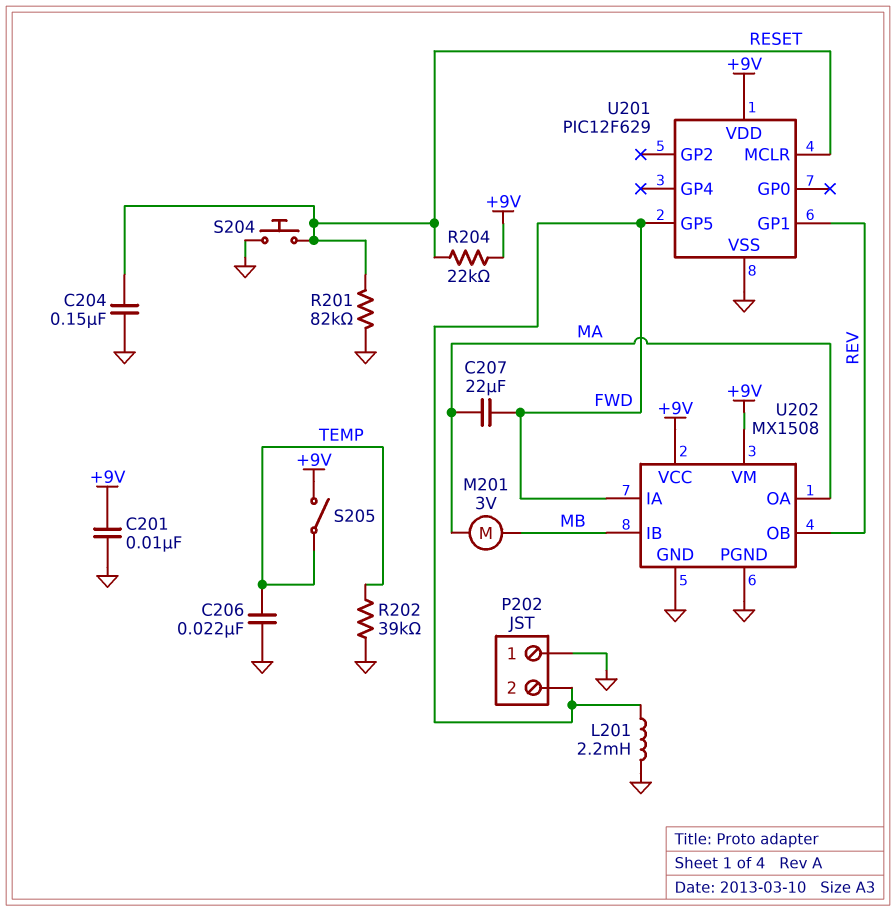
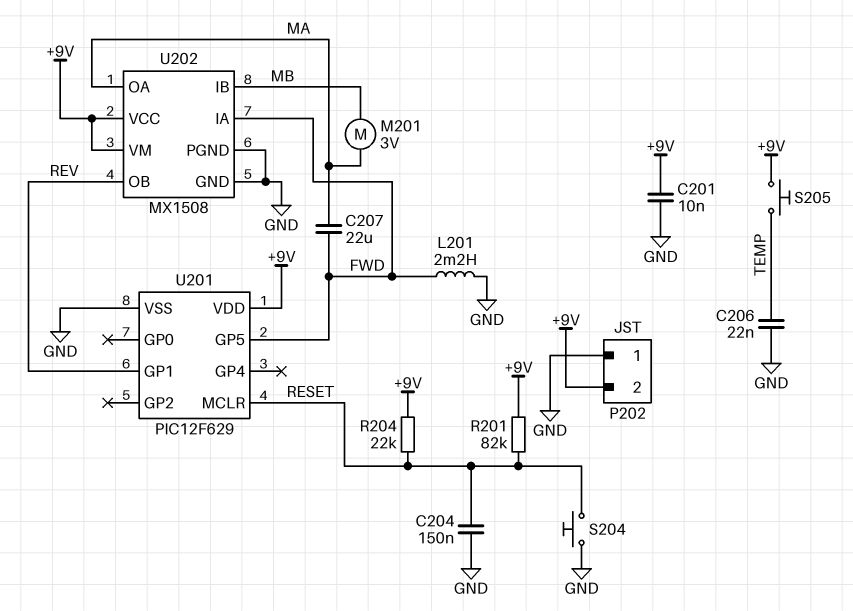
P202 pin 2: FWD -> +9V
R201: 82k (GND, RESET) -> 82k (+9V, RESET)
R202: 39k (GND, TEMP) -> none
S205: switch (+9V, TEMP) -> button (+9V, TEMP)

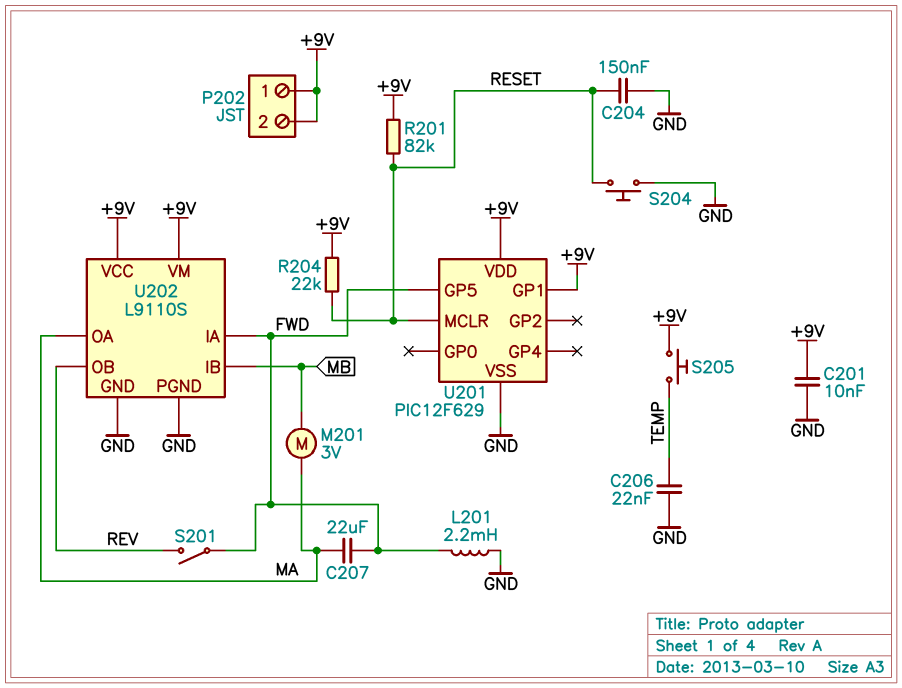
P202 pin 1: GND -> +9V
S201: none -> switch (FWD, REV)
U201 pin GP1: REV -> +9V
U202: MX1508 -> L9110S

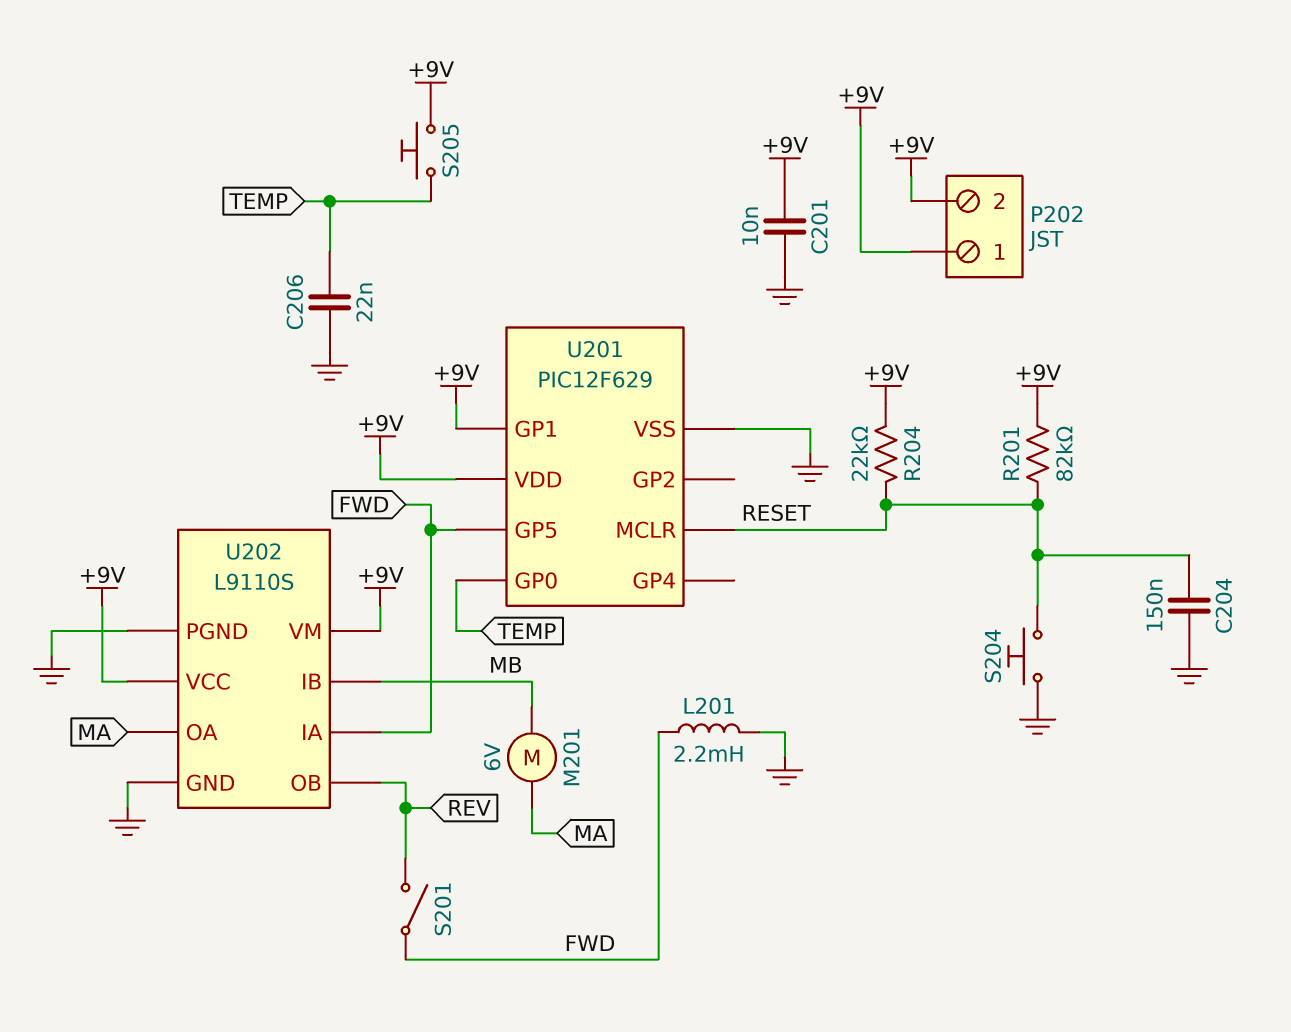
C207: 22uF (FWD, MA) -> none
M201: motor 3V (MA, MB) -> motor 6V (MA, MB)
U201 pin GP0: none -> TEMP

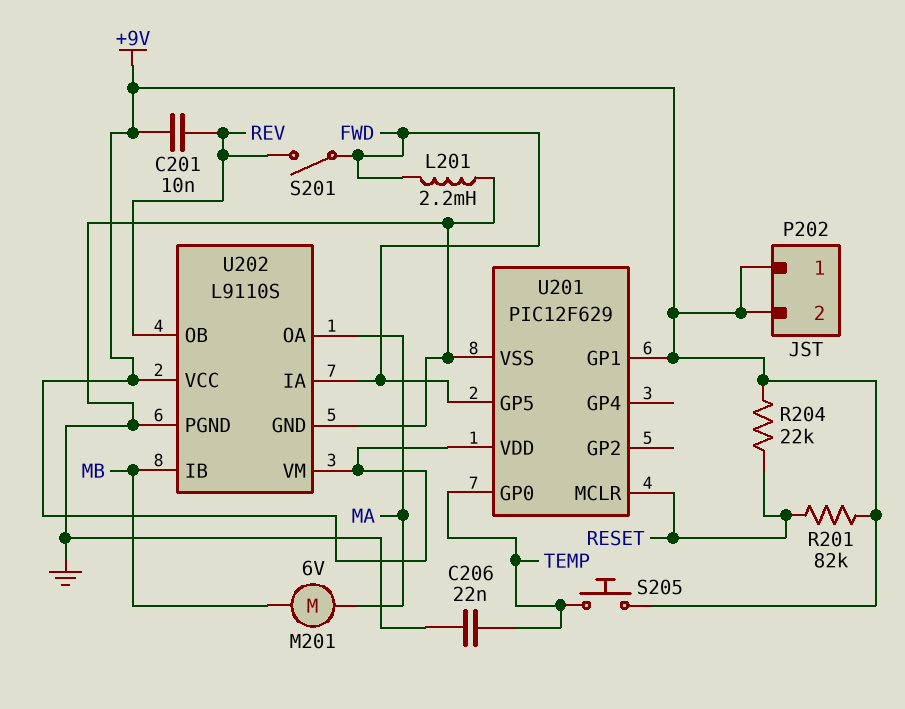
C201: 10nF (+9V, GND) -> 10nF (+9V, REV)
C204: 150nF (GND, RESET) -> none
S204: button (GND, RESET) -> none

